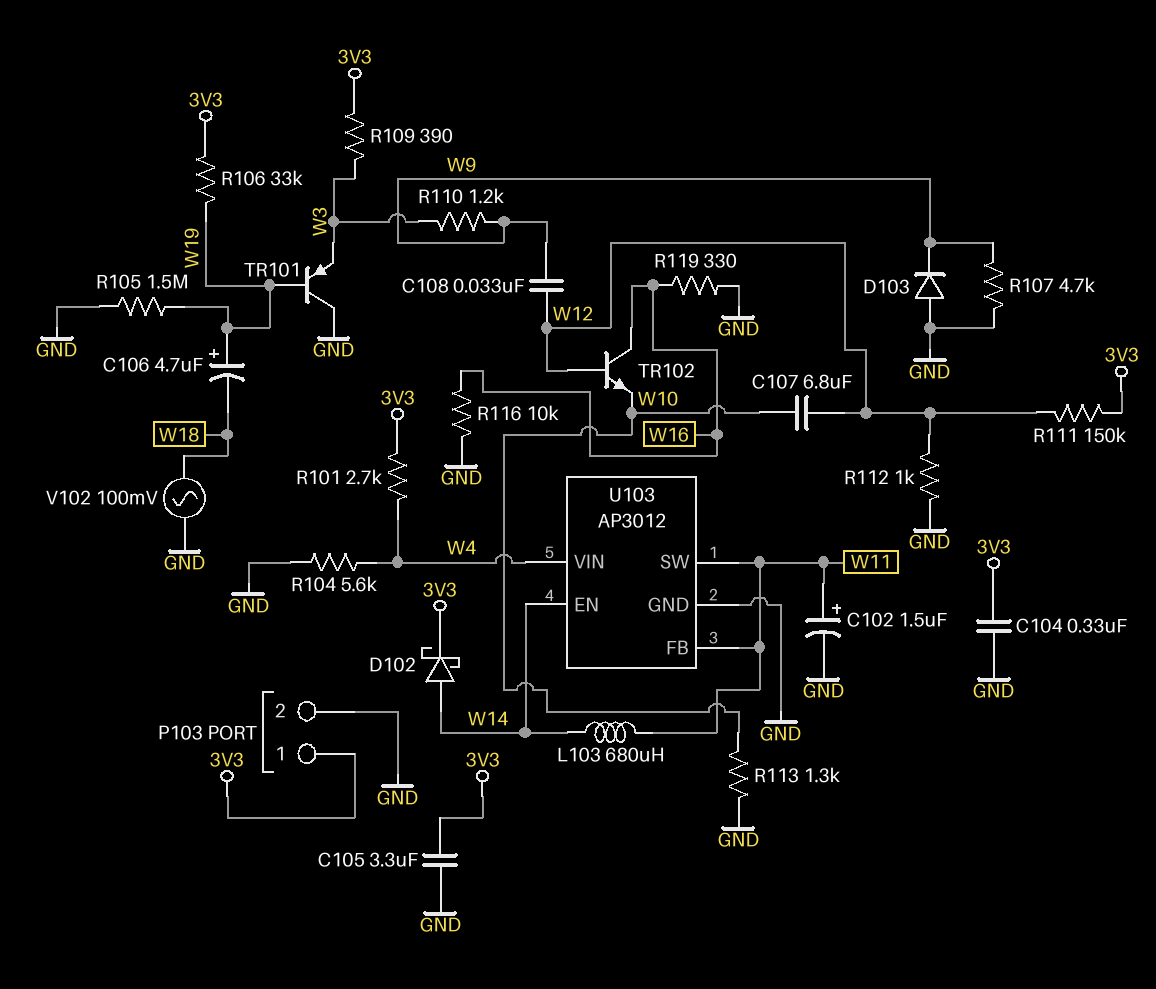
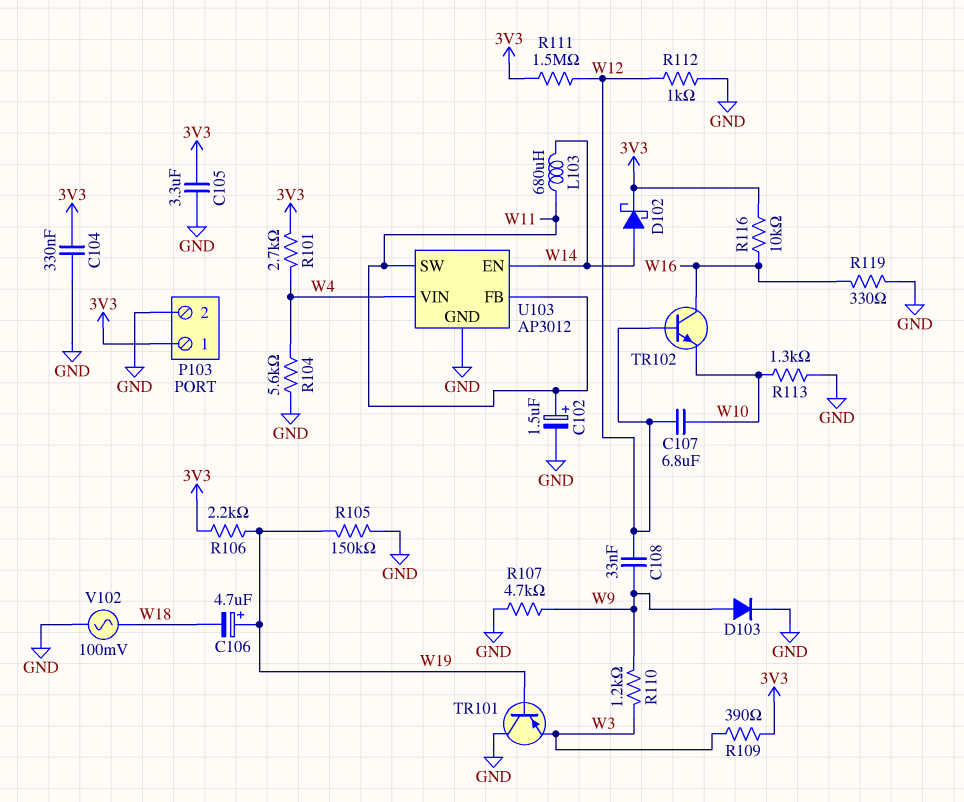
D103: diode (A GND, K W9) -> diode (A W9, K GND)
R105: 1.5M (GND, W19) -> 150k (GND, W19)
R106: 33k (3V3, W19) -> 2.2k (3V3, W19)
R111: 150k (3V3, W12) -> 1.5M (3V3, W12)
R116: 10k (GND, W16) -> 10k (3V3, W16)

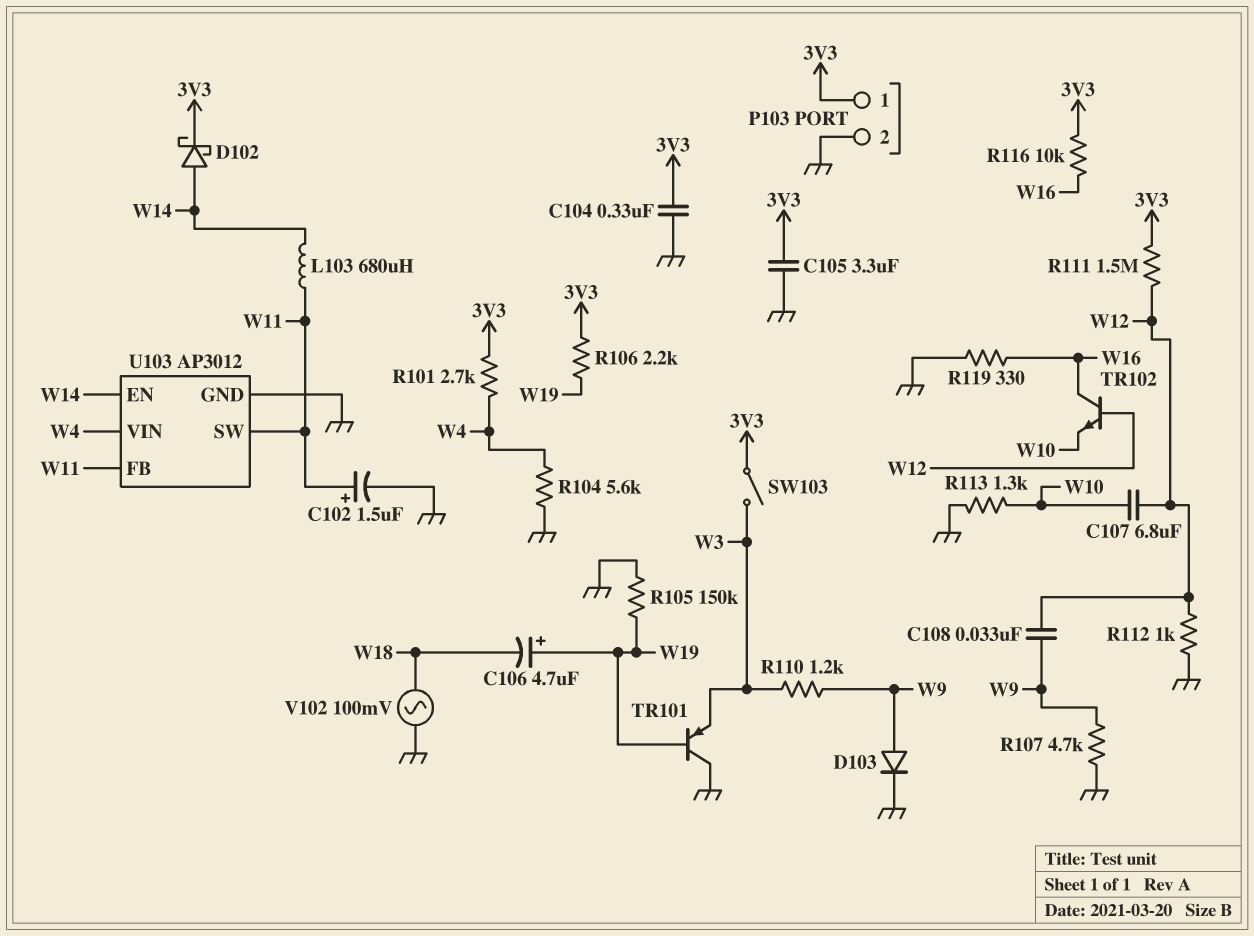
R109: 390 (3V3, W3) -> none
SW103: none -> switch (3V3, W3)

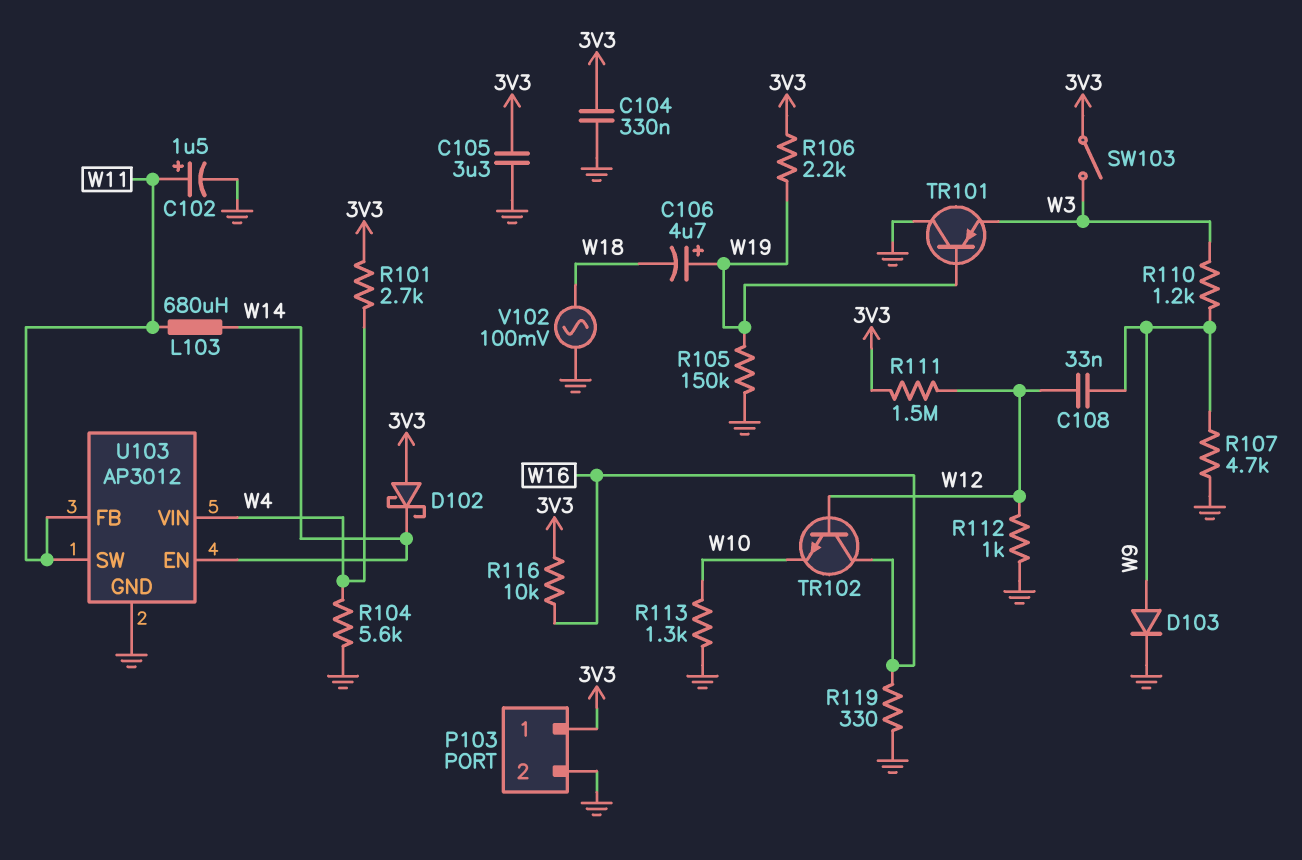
C107: 6.8uF (W10, W12) -> none
D102: schottky (A W14, K 3V3) -> schottky (A 3V3, K W14)

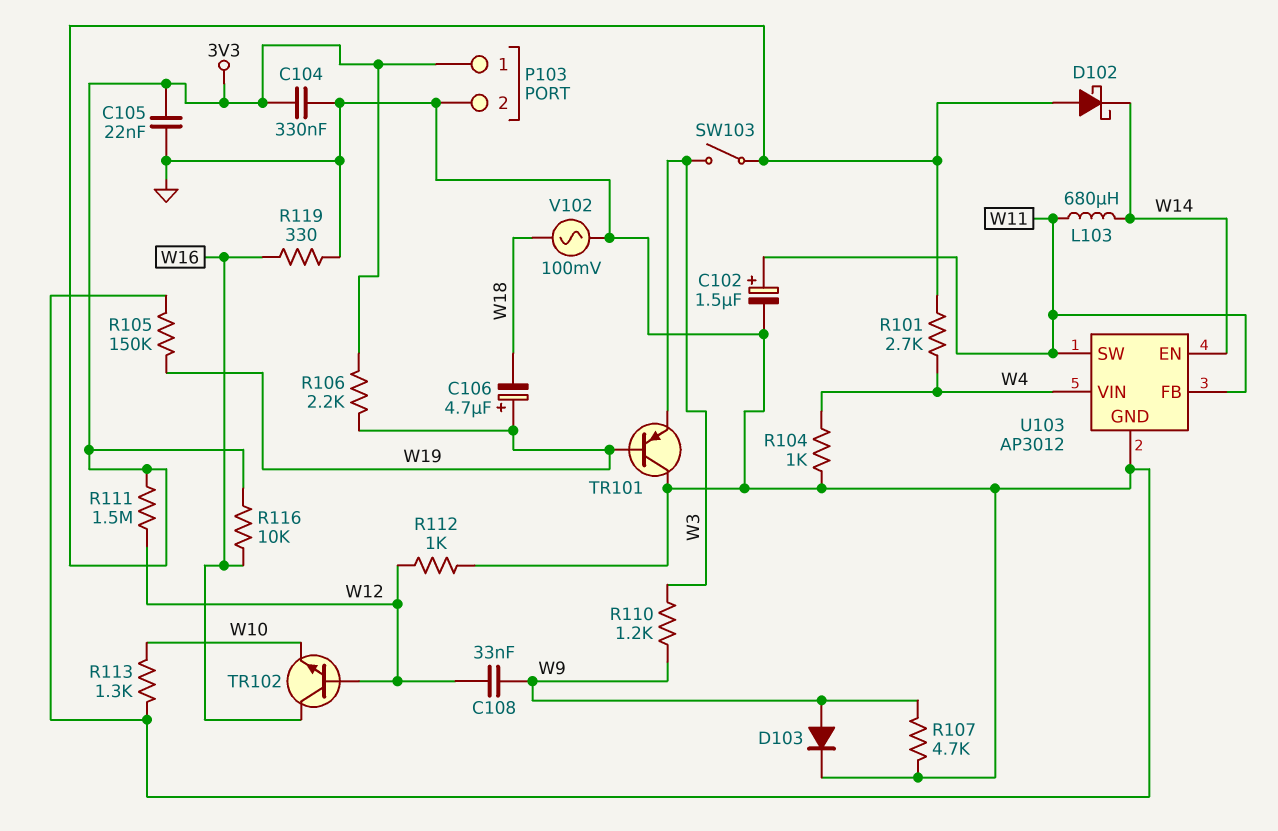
C105: 3.3uF (3V3, GND) -> 22nF (3V3, GND)
R104: 5.6k (GND, W4) -> 1k (GND, W4)

